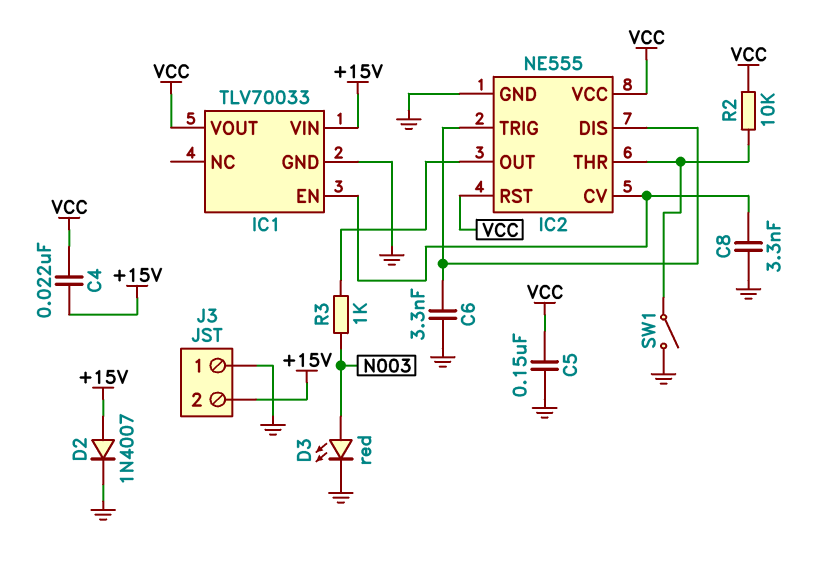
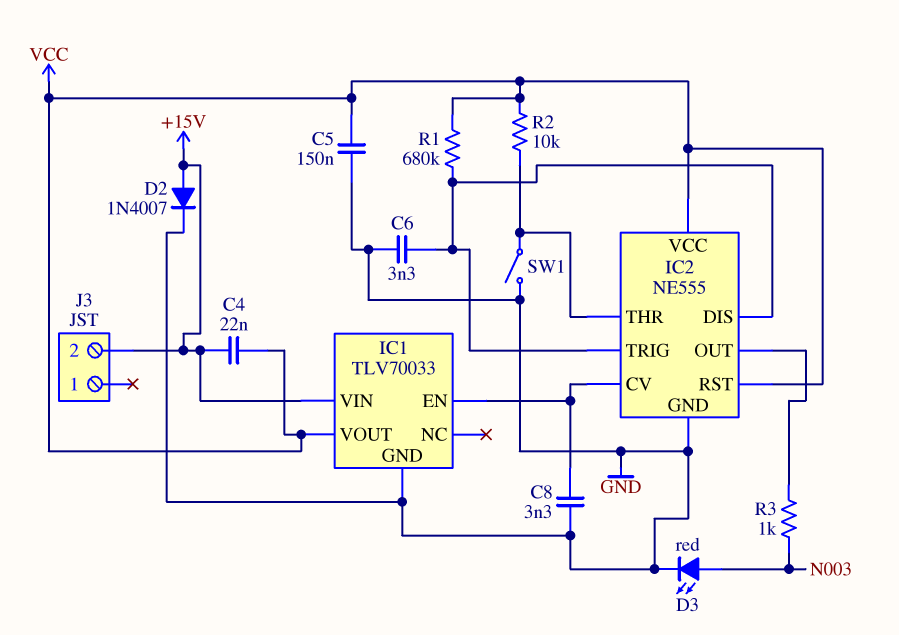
J3 pin 1: GND -> none
R1: none -> 680k (IC2/DIS, VCC)

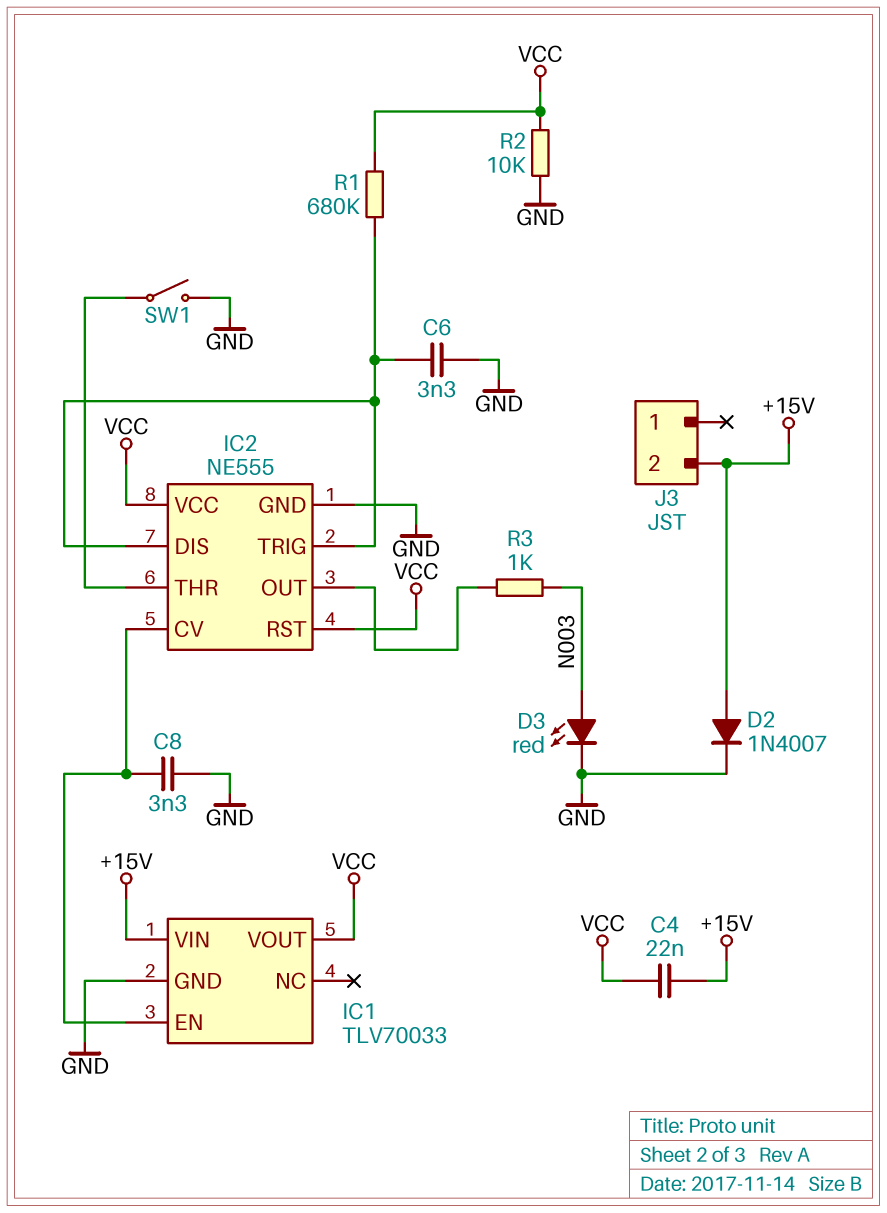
C5: 150nF (GND, VCC) -> none
R2: 10k (IC2/THR, VCC) -> 10k (GND, VCC)

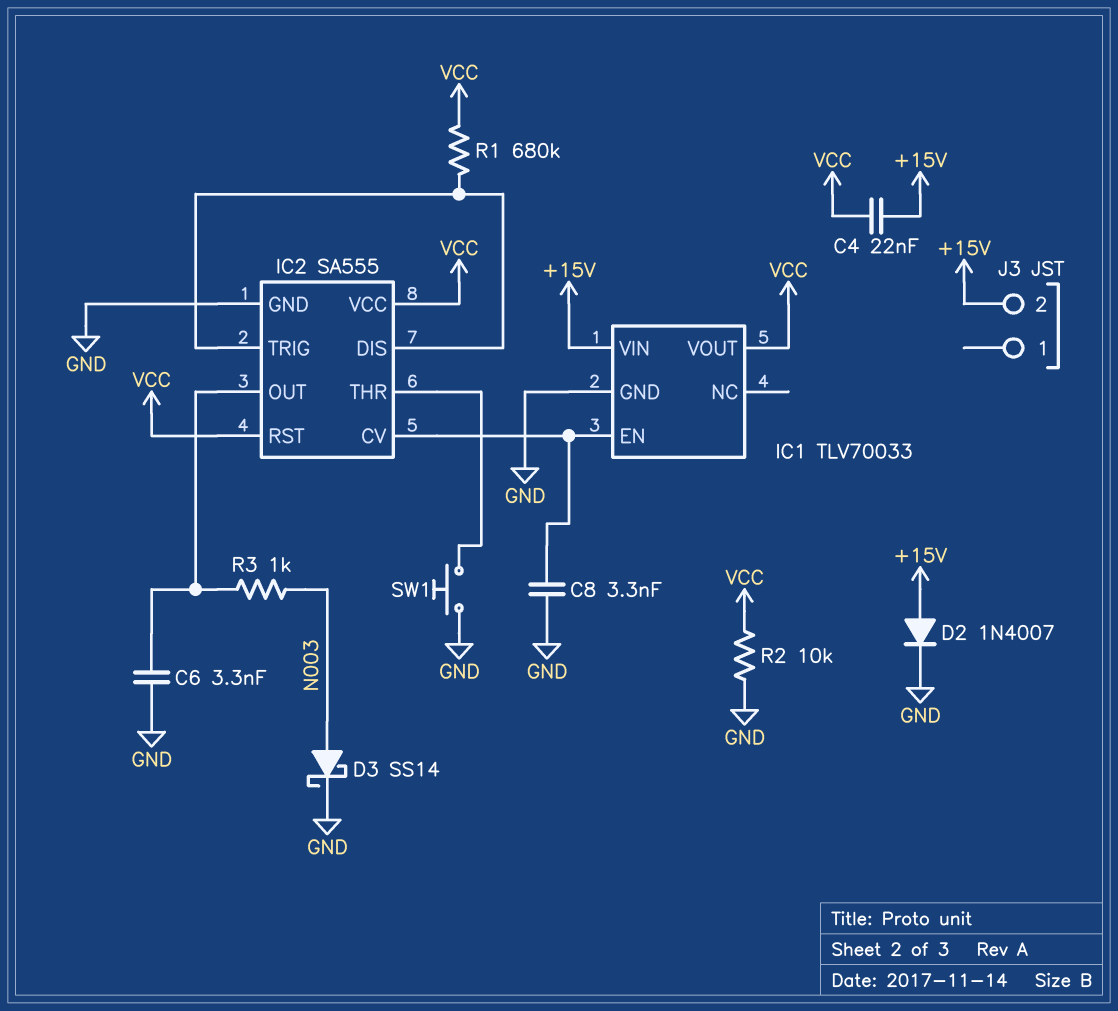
C6: 3.3nF (GND, IC2/DIS) -> 3.3nF (GND, IC2/OUT)
D3: LED red (A N003, K GND) -> schottky SS14 (A N003, K GND)
IC2: NE555 -> SA555
SW1: switch (GND, IC2/THR) -> button (GND, IC2/THR)

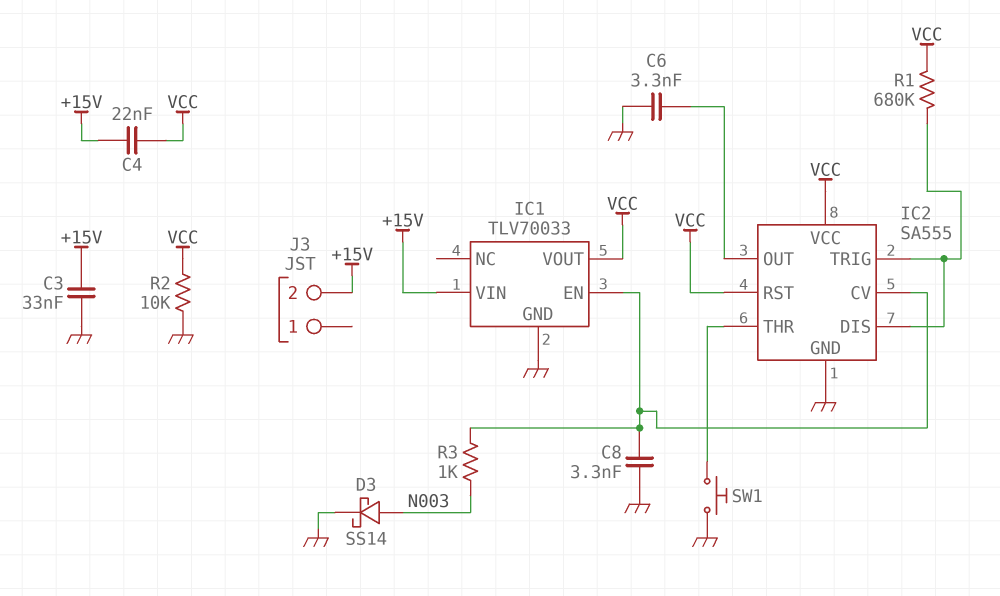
C3: none -> 33nF (+15V, GND)
D2: diode 1N4007 (A +15V, K GND) -> none
R3: 1k (IC2/OUT, N003) -> 1k (IC1/EN, N003)

